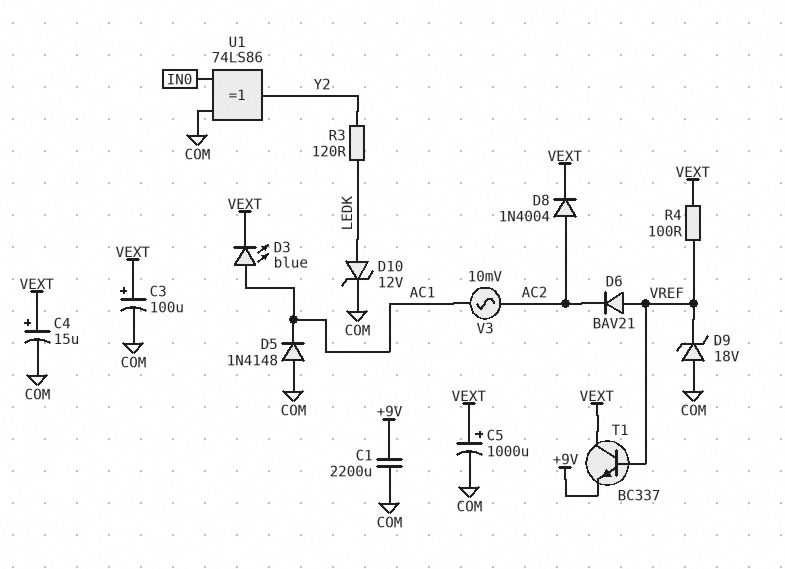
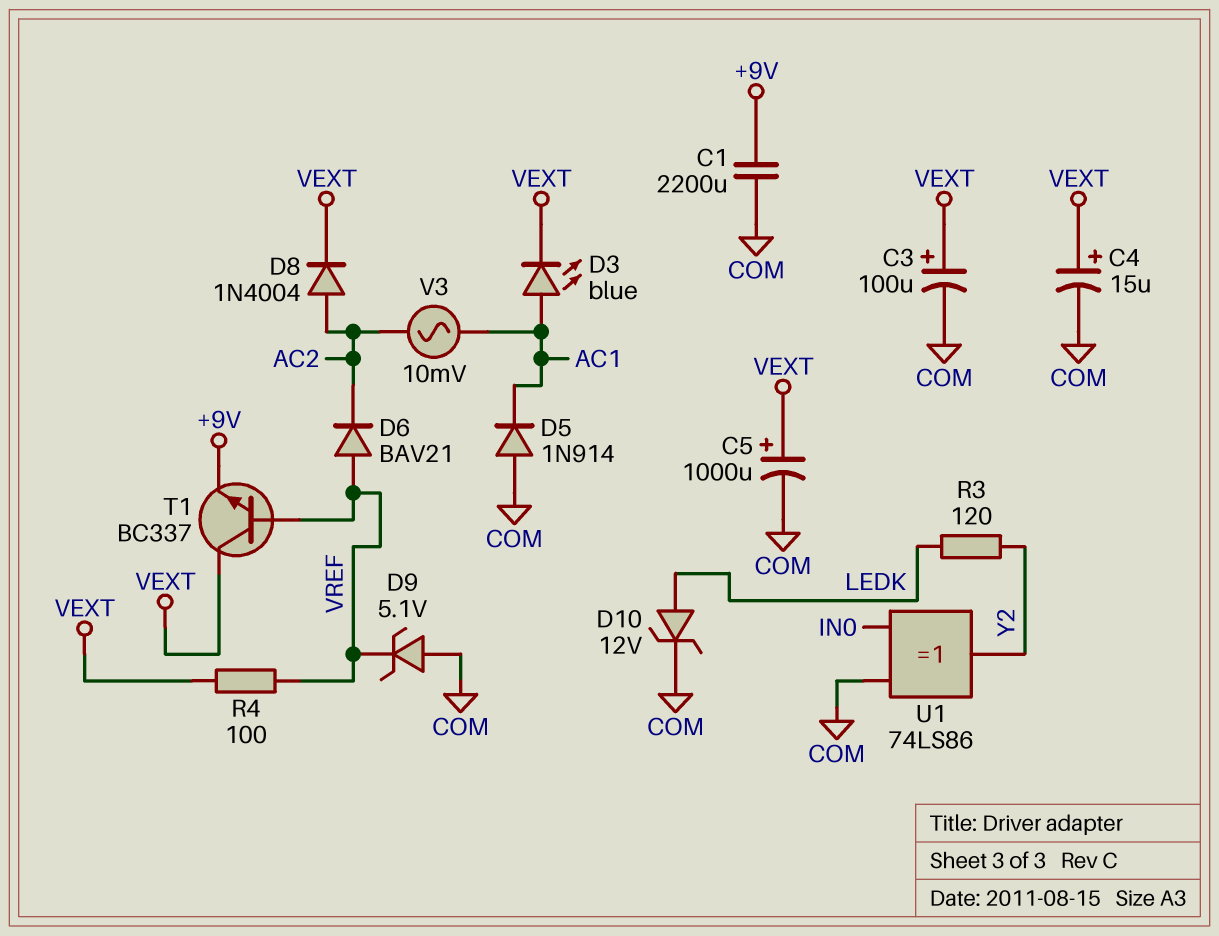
D5: diode 1N4148 (A COM, K AC1) -> diode 1N914 (A COM, K AC1)
D9: zener 18V (A COM, K VREF) -> zener 5.1V (A COM, K VREF)

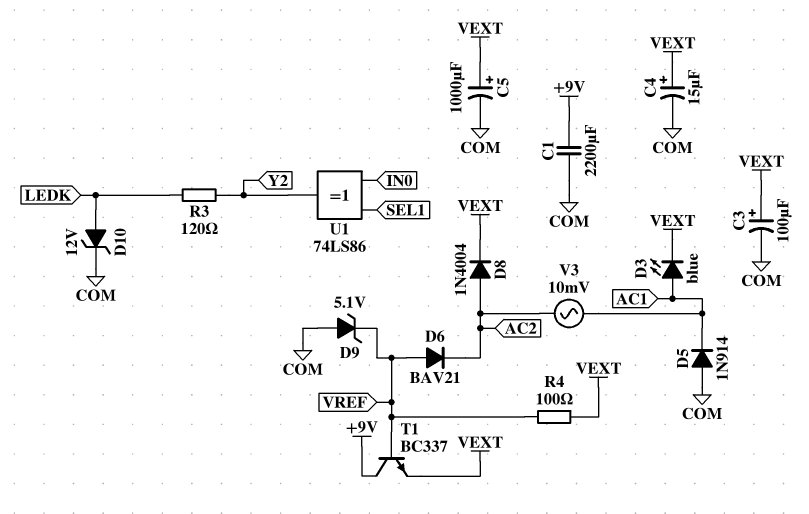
T1: NPN BC337 (B VREF, C VEXT, E +9V) -> NPN BC337 (B VREF, C +9V, E VEXT)
U1: XOR 74LS86 (in COM, in IN0, out Y2) -> XOR 74LS86 (in IN0, in SEL1, out Y2)

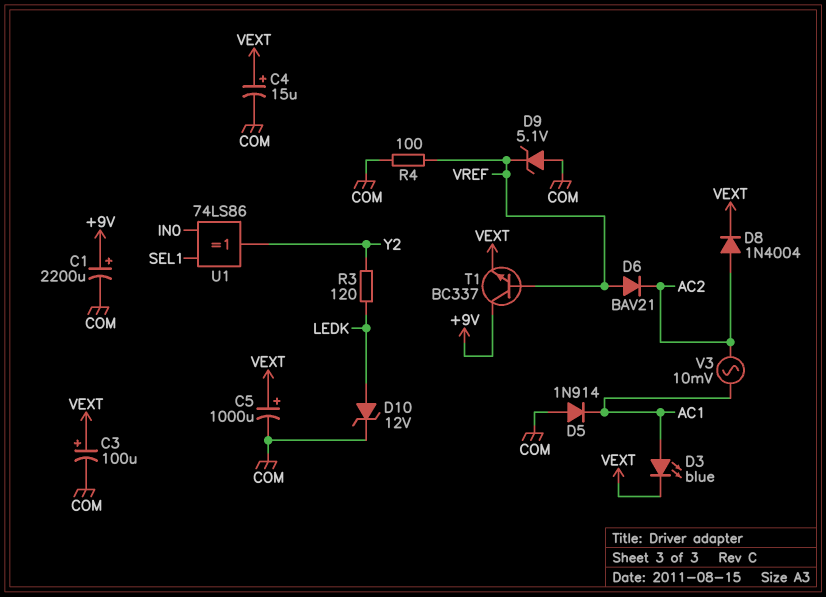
C1: 2200uF (+9V, COM) -> 2200uF (plus +9V, minus COM)
R4: 100 (VEXT, VREF) -> 100 (COM, VREF)

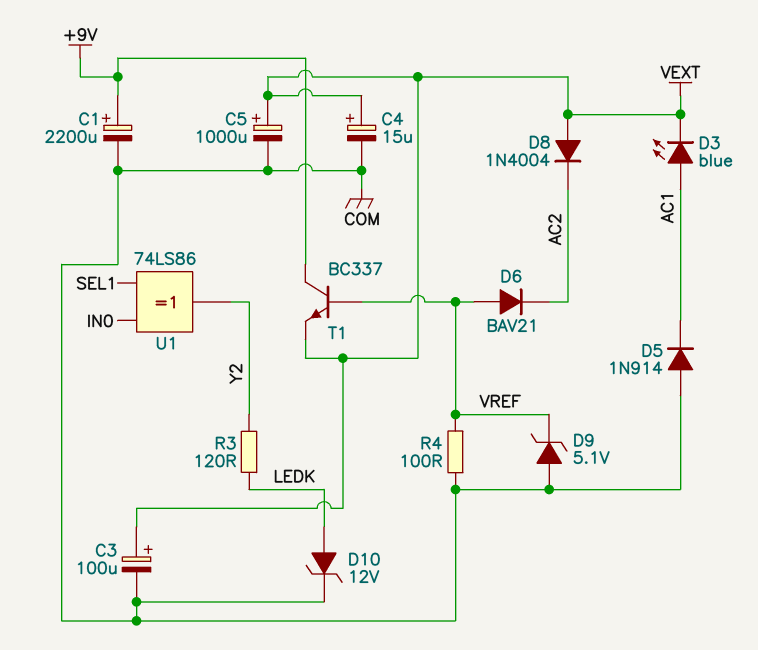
D8: diode 1N4004 (A AC2, K VEXT) -> diode 1N4004 (A VEXT, K AC2)
V3: AC 10mV (AC1, AC2) -> none

